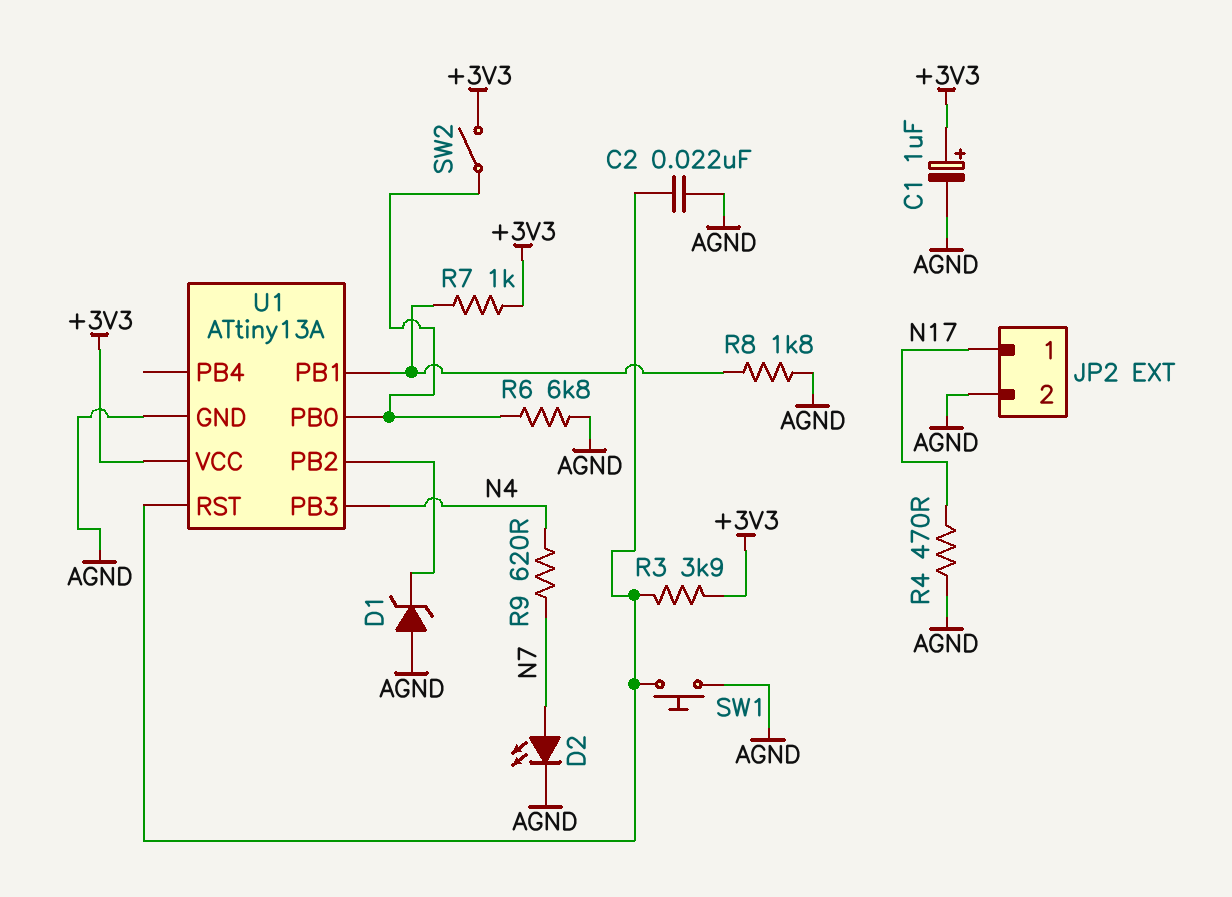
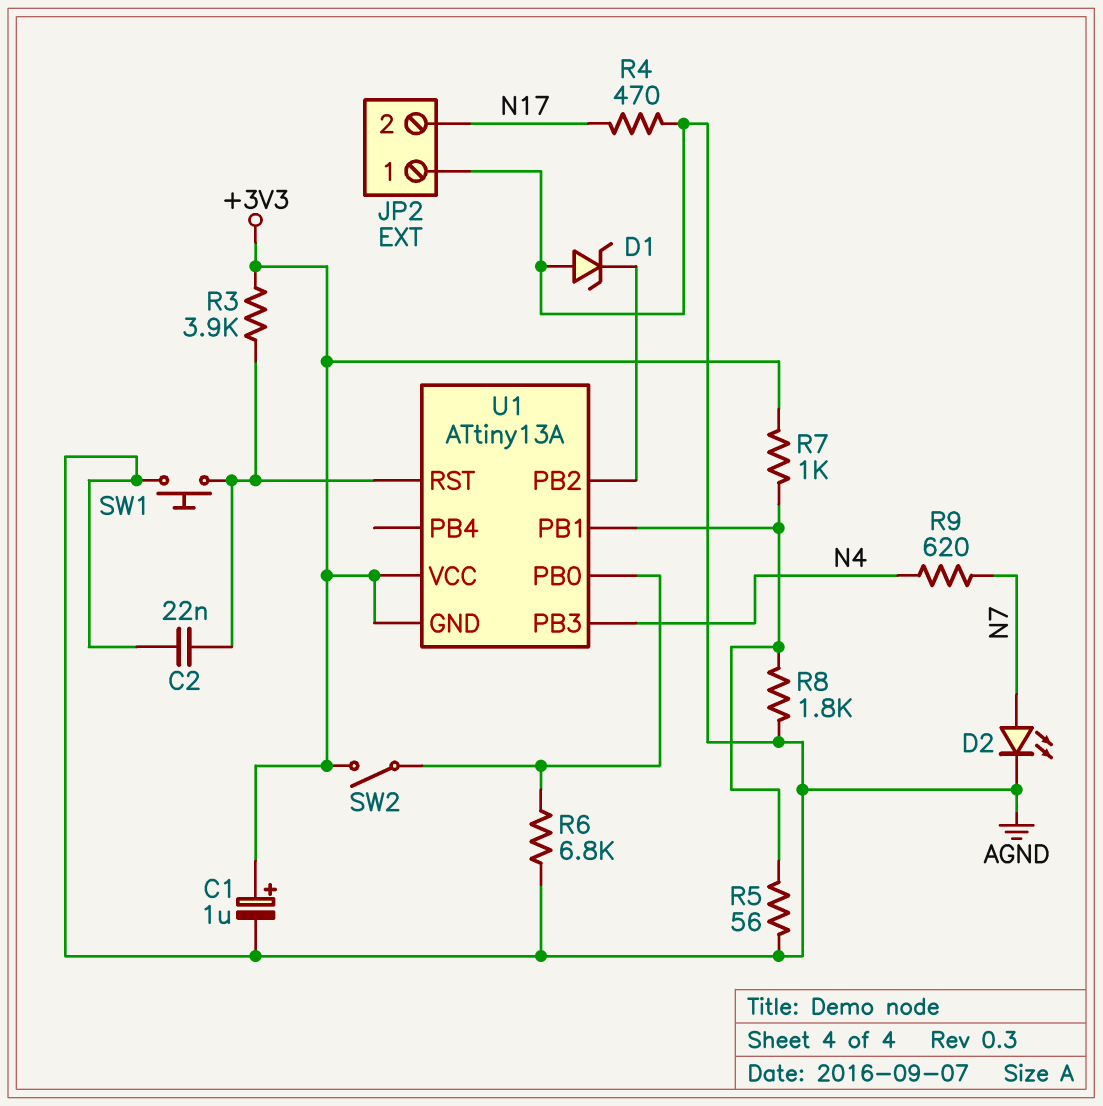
JP2 pin 1: N17 -> AGND
JP2 pin 2: AGND -> N17
R5: none -> 56 (AGND, U1/PB1)
U1 pin GND: AGND -> +3V3

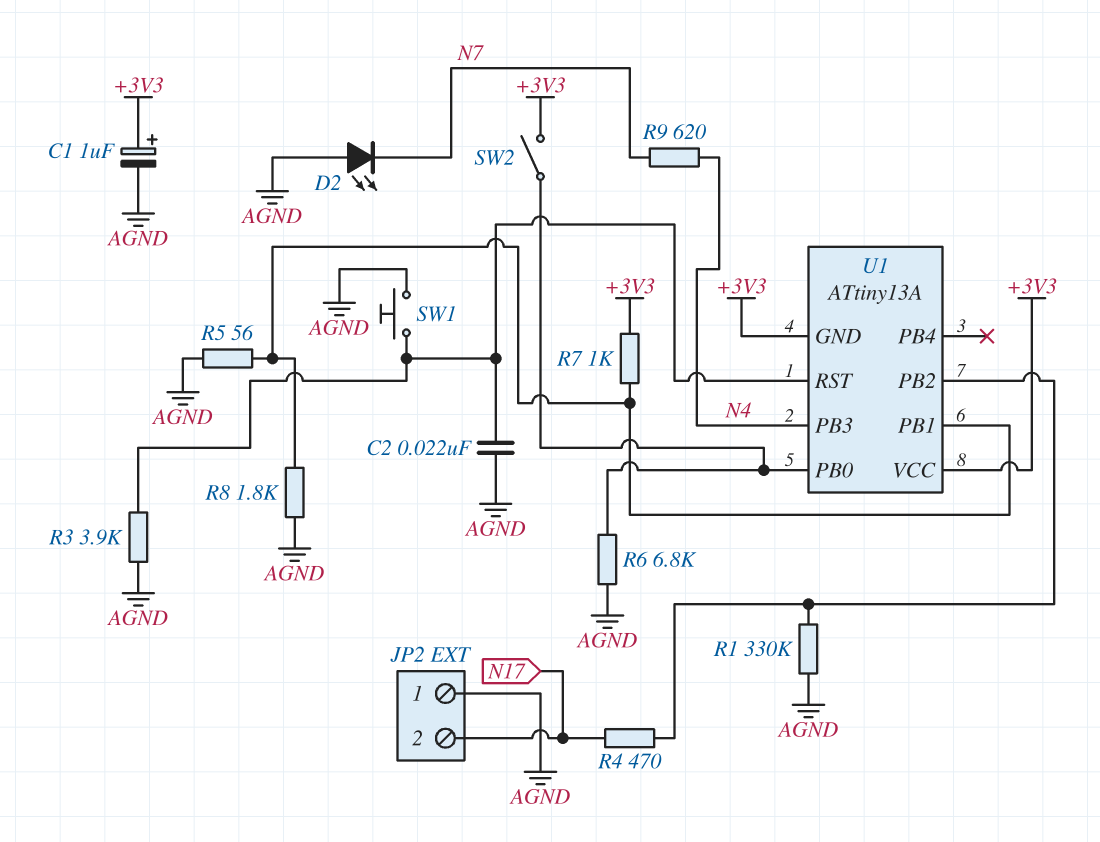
D1: zener (A AGND, K U1/PB2) -> none
D2: LED (A N7, K AGND) -> LED (A AGND, K N7)
R1: none -> 330k (AGND, U1/PB2)
R3: 3.9k (+3V3, U1/RST) -> 3.9k (AGND, U1/RST)
R4: 470 (AGND, N17) -> 470 (N17, U1/PB2)

